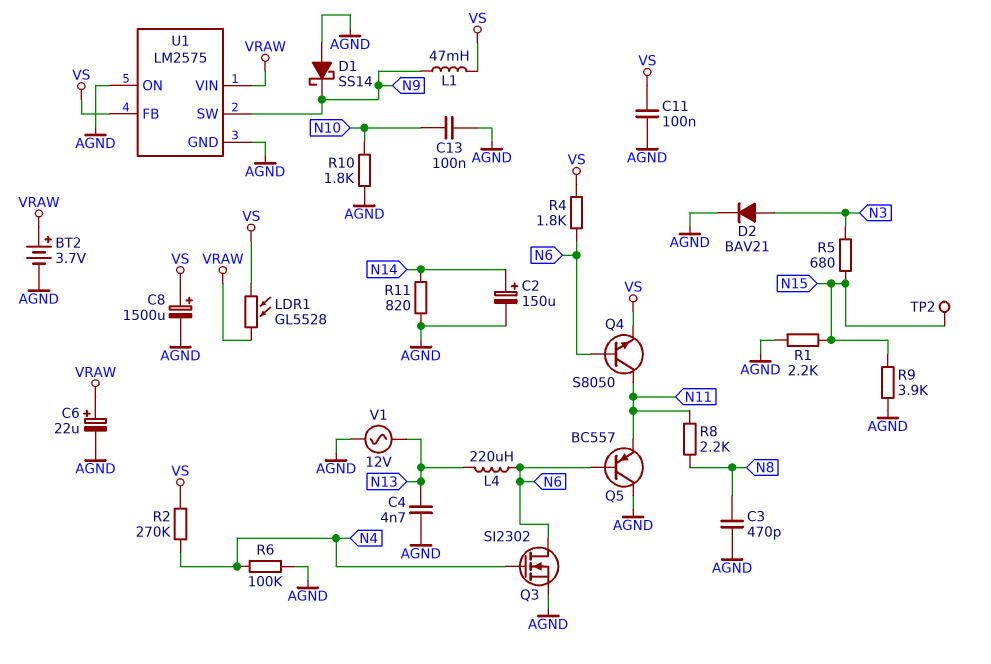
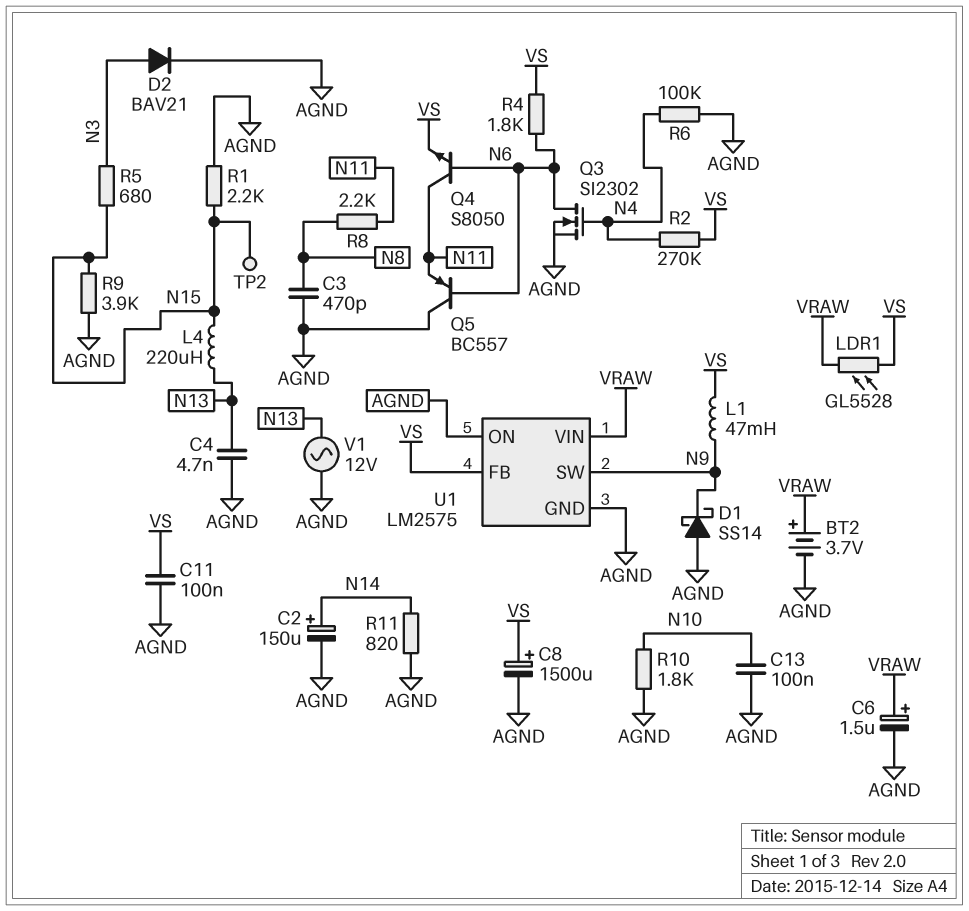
C6: 22uF (plus VRAW, minus AGND) -> 1.5uF (plus VRAW, minus AGND)
L4: 220uH (N6, N13) -> 220uH (N13, N15)

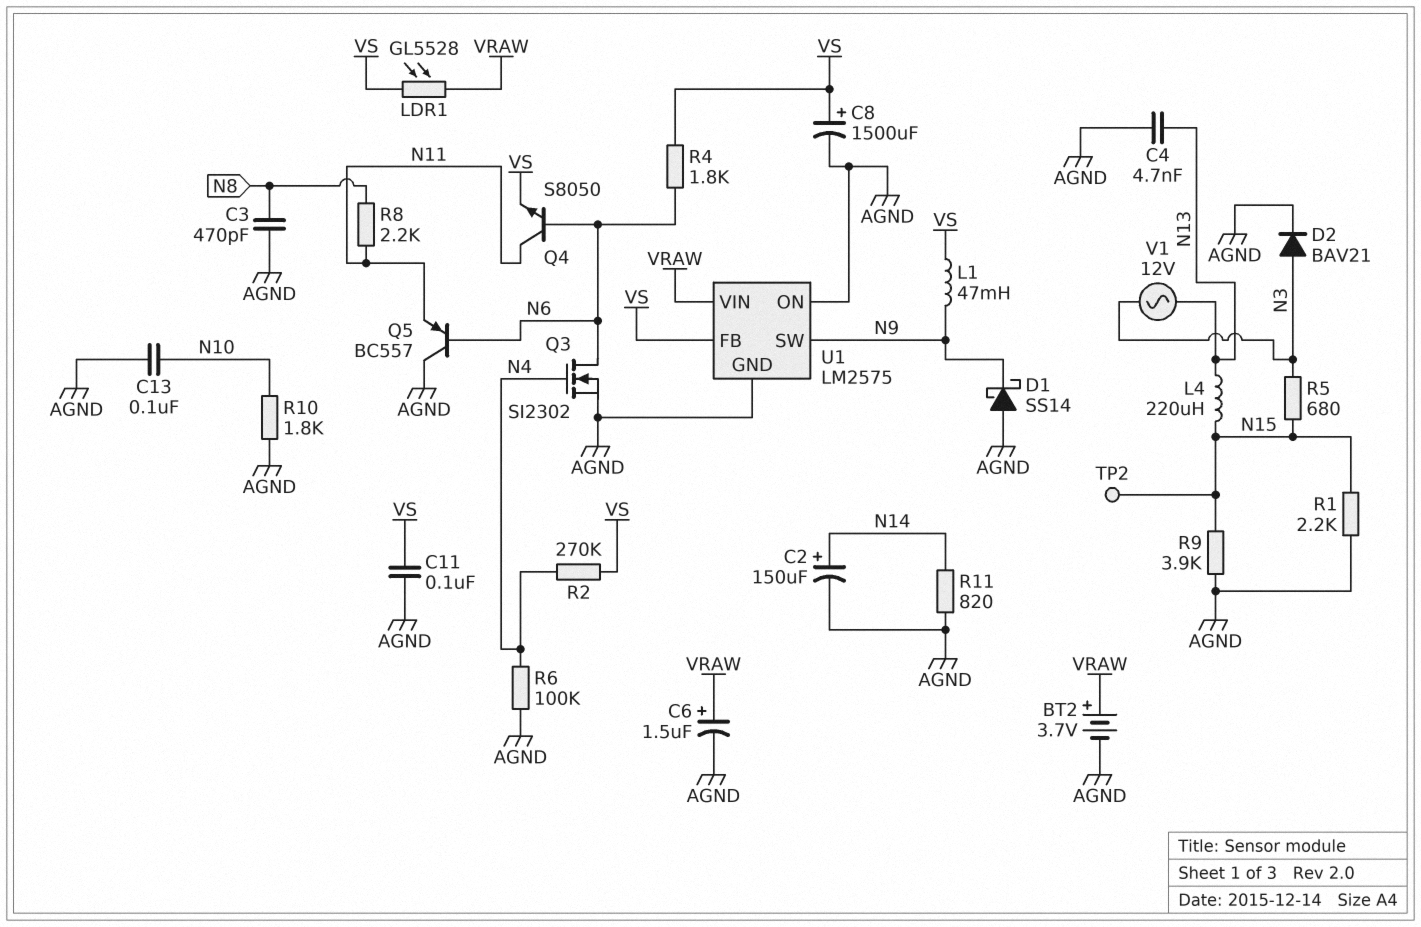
V1: AC 12V (AGND, N13) -> AC 12V (N3, N13)

